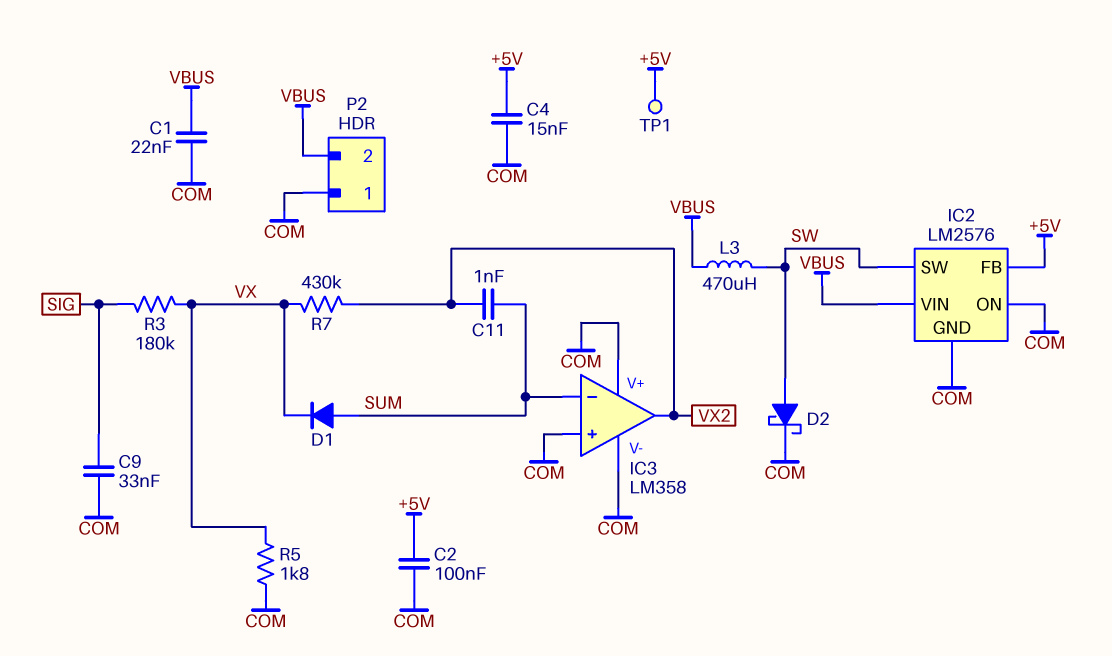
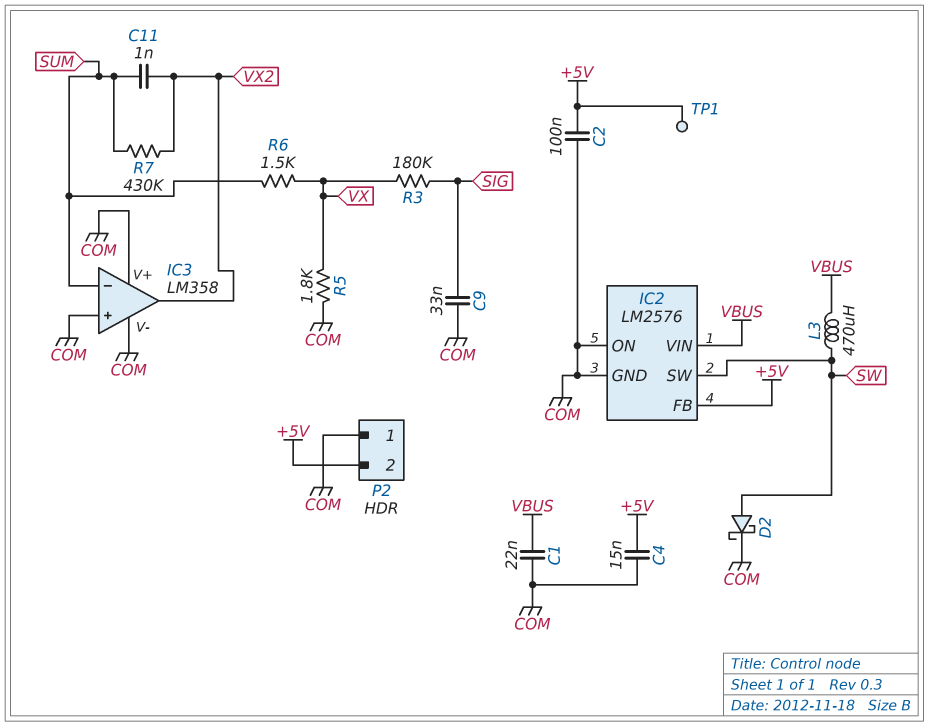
D1: diode (A SUM, K VX) -> none
P2 pin 2: VBUS -> +5V
R6: none -> 1.5k (SUM, VX)
R7: 430k (VX, VX2) -> 430k (SUM, VX2)

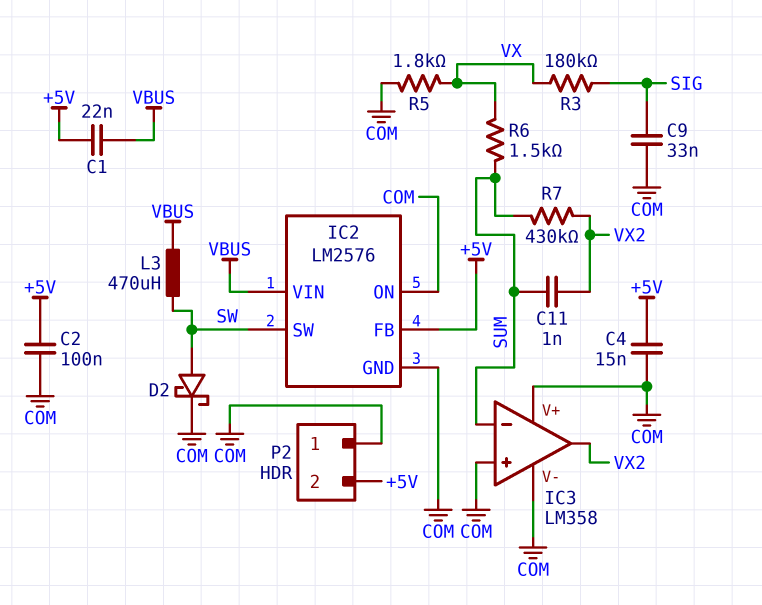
C1: 22nF (COM, VBUS) -> 22nF (+5V, VBUS)
TP1: test point (+5V) -> none

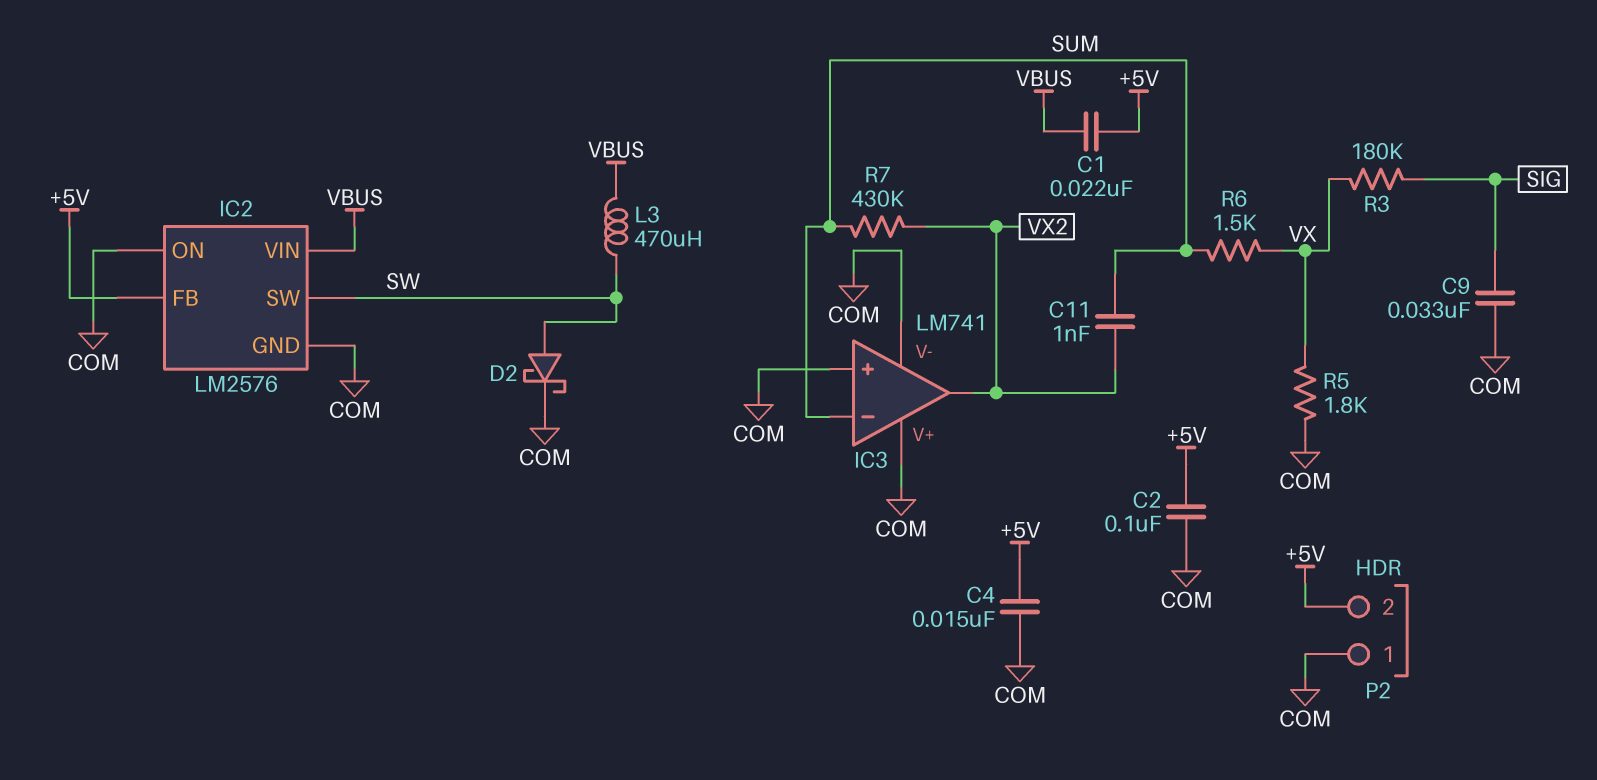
IC3: LM358 -> LM741

